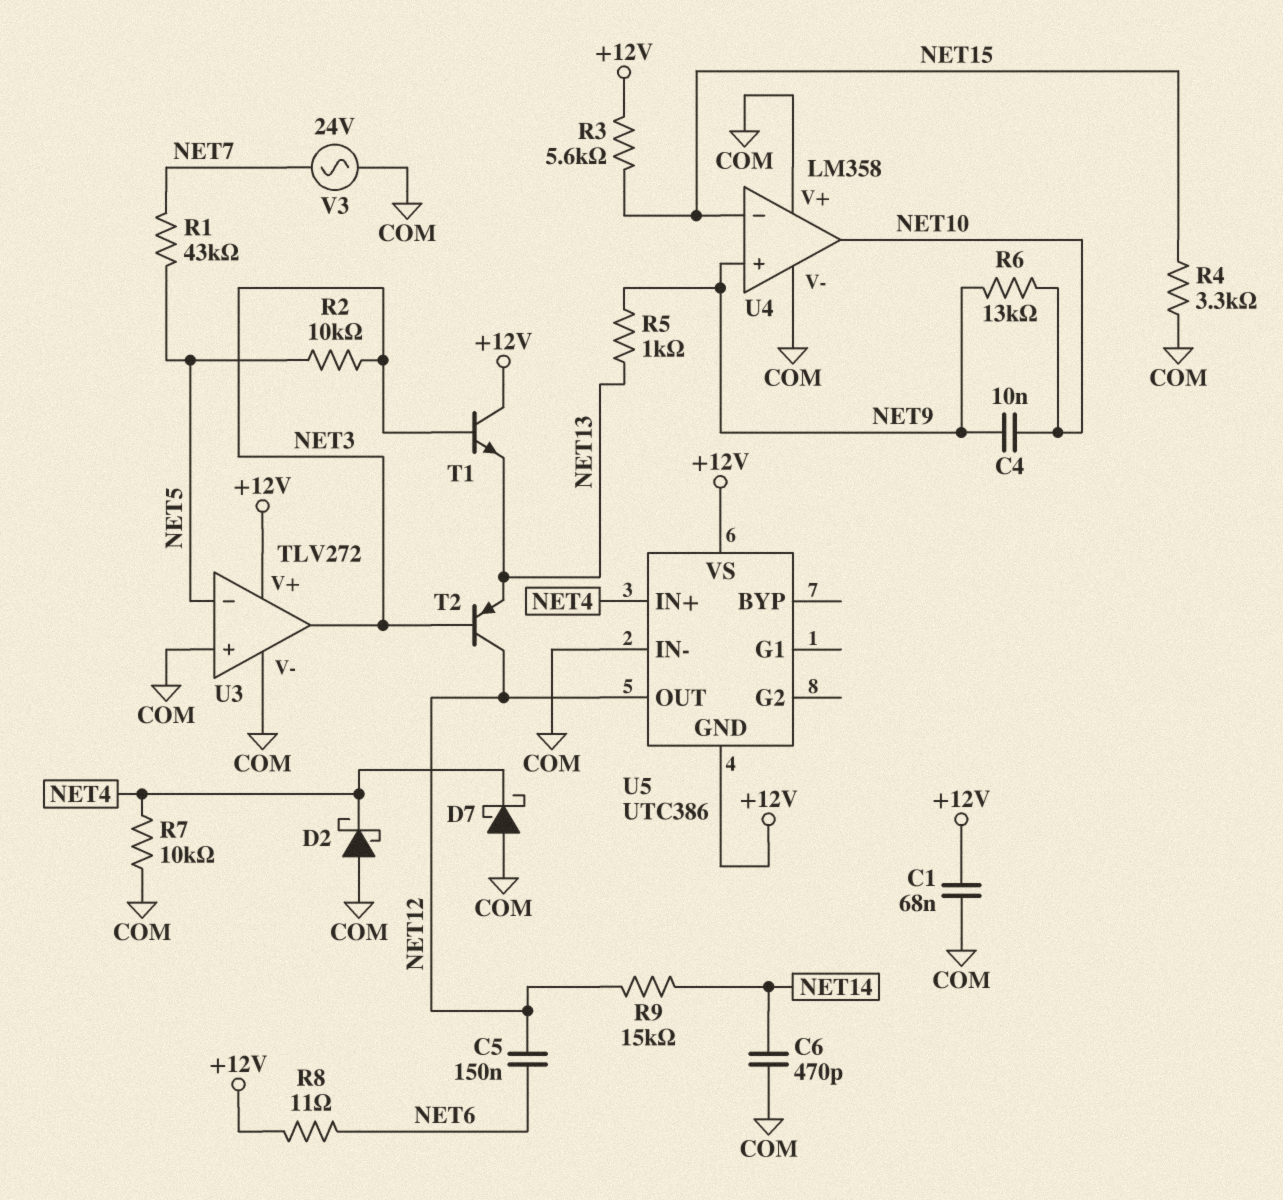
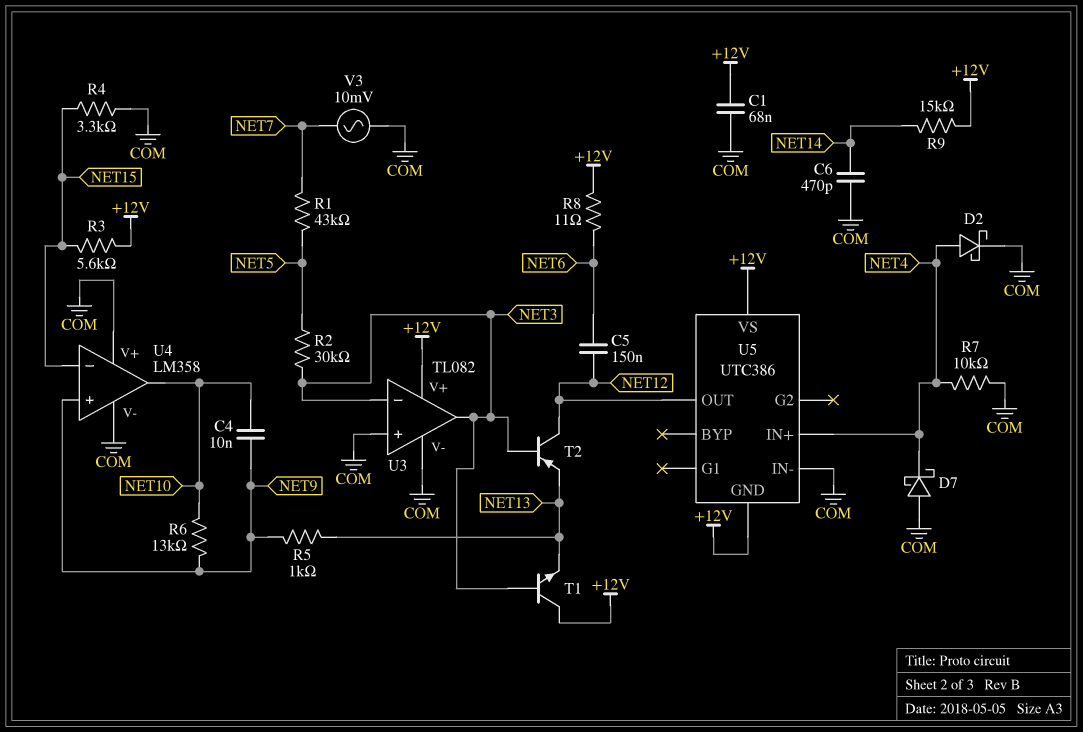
D2: schottky (A COM, K NET4) -> schottky (A NET4, K COM)
R2: 10k (NET3, NET5) -> 30k (NET3, NET5)
R9: 15k (NET12, NET14) -> 15k (+12V, NET14)
U3: TLV272 -> TL082
U3 pin in-: NET5 -> NET3
V3: AC 24V (COM, NET7) -> AC 10mV (COM, NET7)

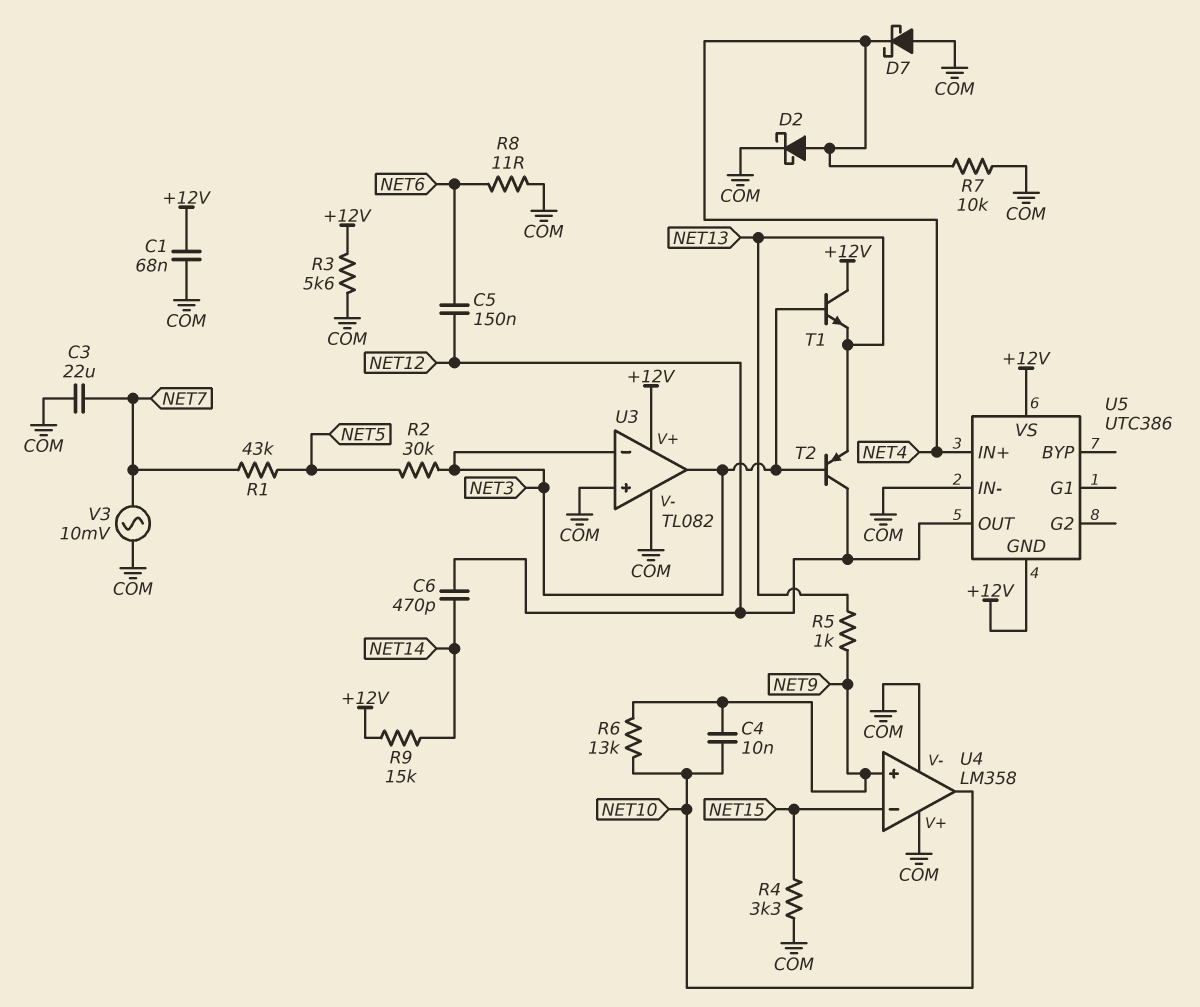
C3: none -> 22uF (COM, NET7)
C6: 470pF (COM, NET14) -> 470pF (NET12, NET14)
R3: 5.6k (+12V, NET15) -> 5.6k (+12V, COM)
R8: 11 (+12V, NET6) -> 11 (COM, NET6)

